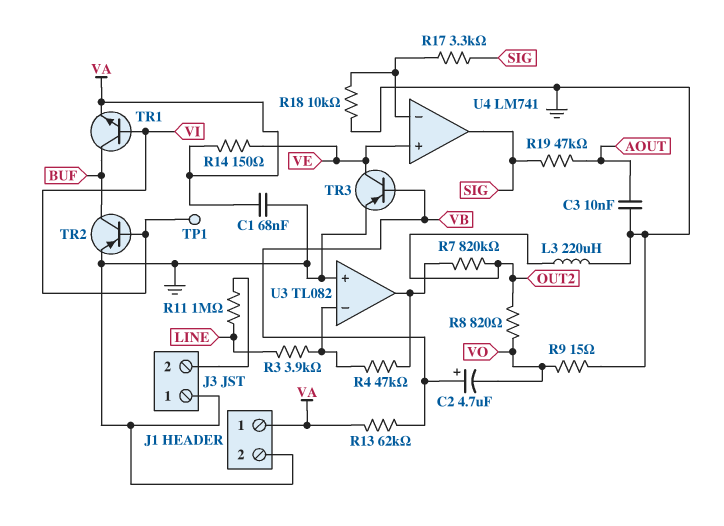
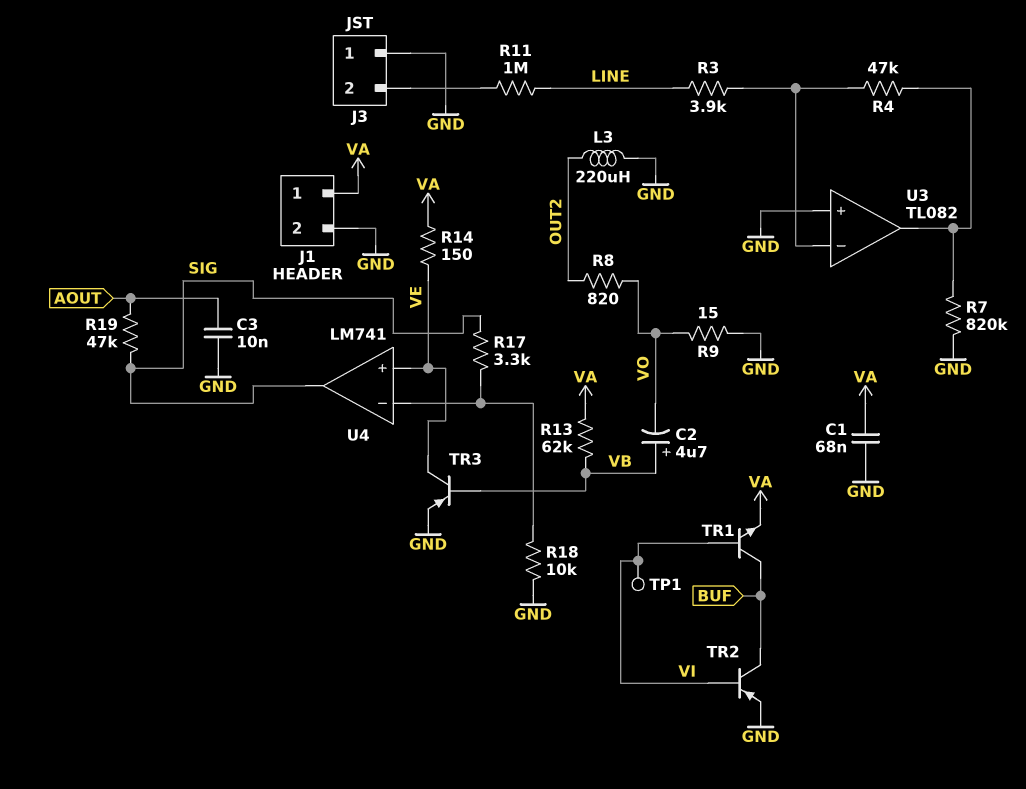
R7: 820k (OUT2, U3/out) -> 820k (GND, U3/out)

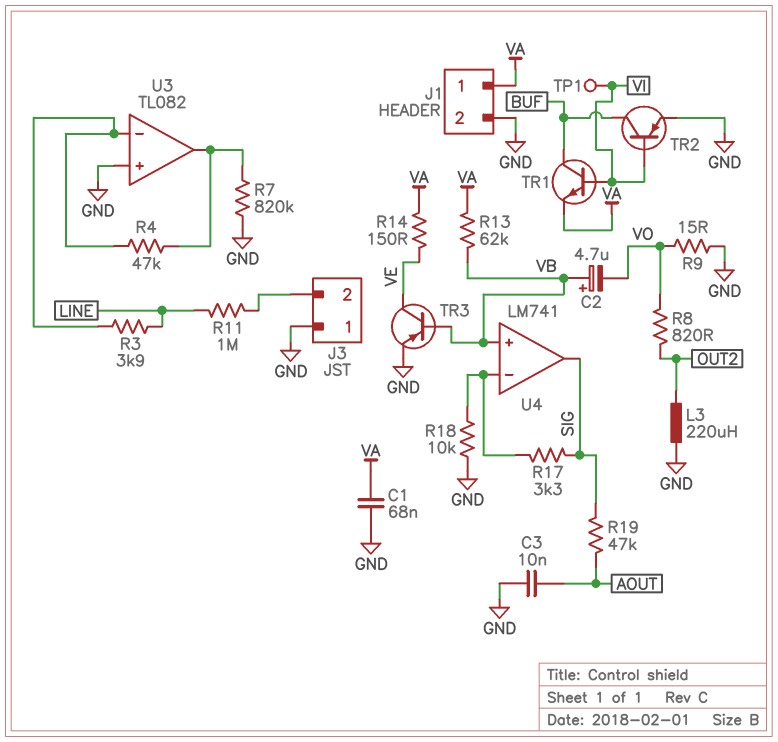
U4 pin in+: VE -> VB

